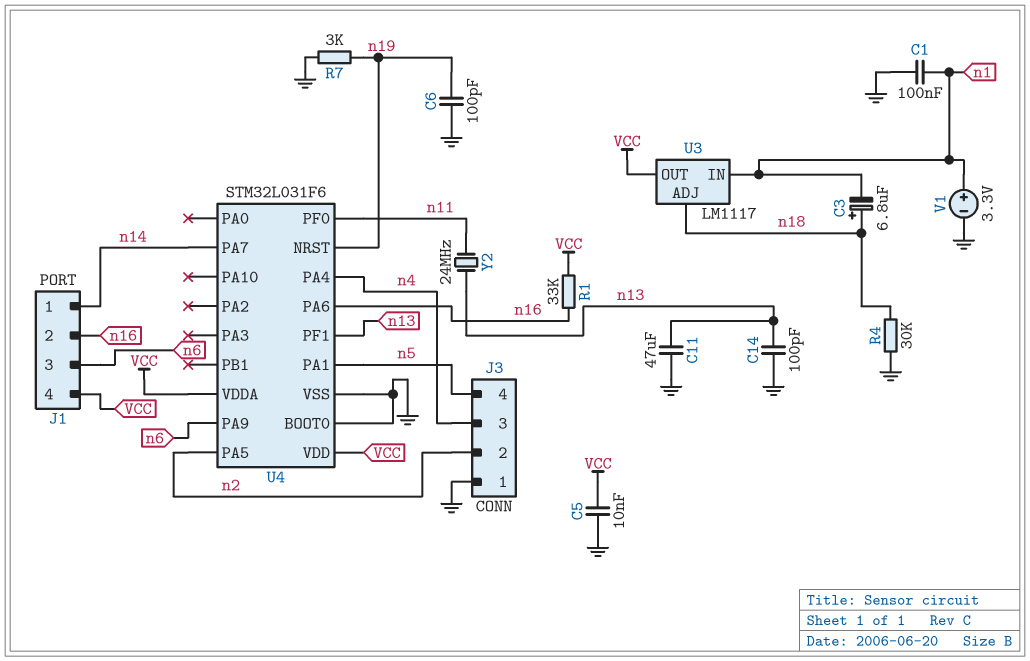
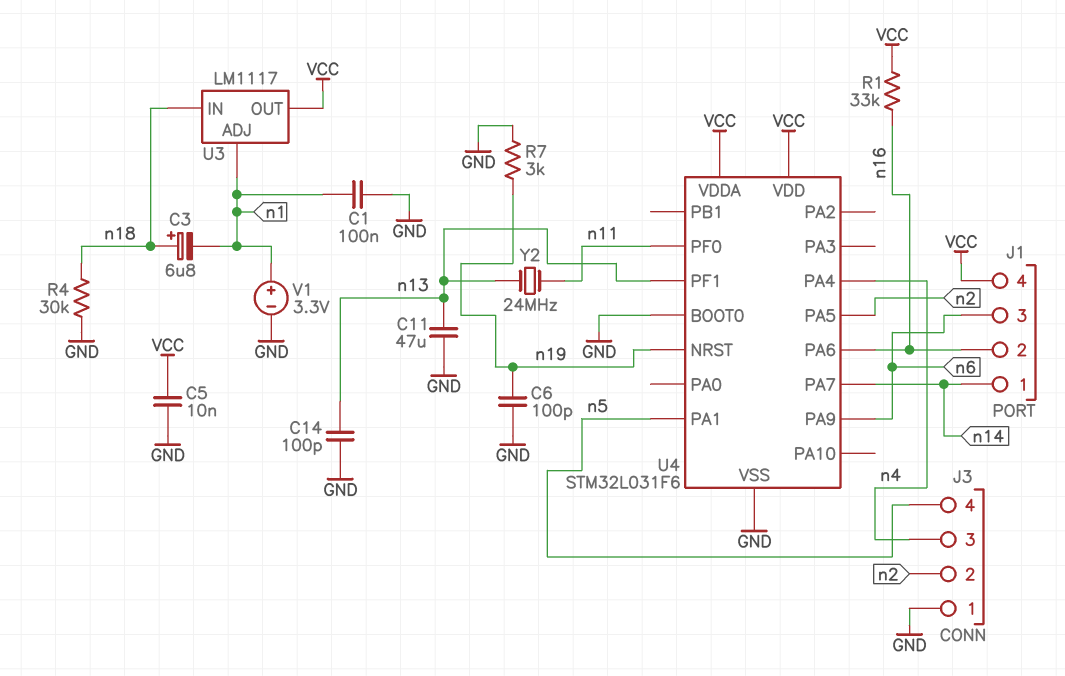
U3 pin ADJ: n18 -> n1
U3 pin IN: n1 -> n18

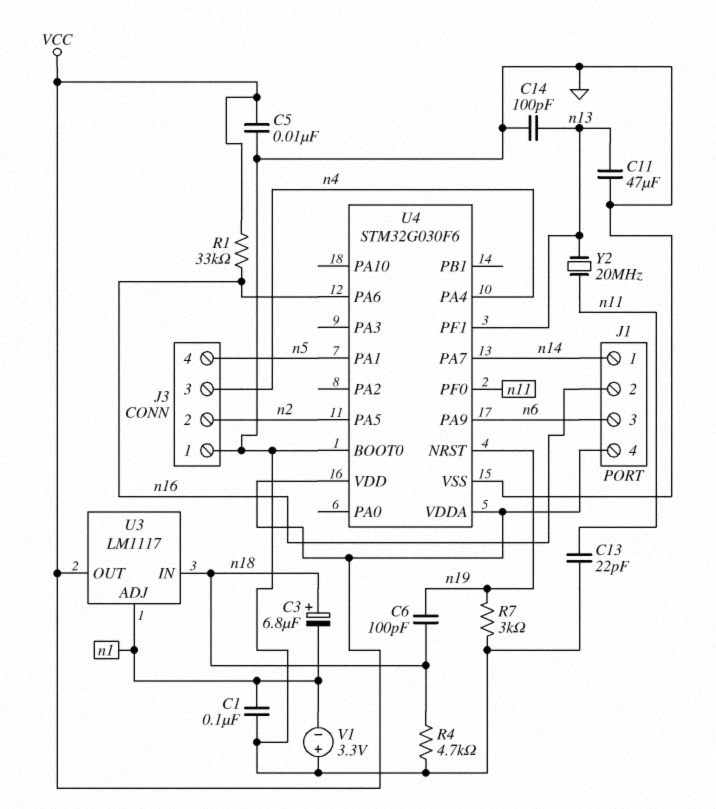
C6: 100pF (GND, n19) -> 100pF (n18, n19)
C13: none -> 22pF (GND, n11)
R4: 30k (GND, n18) -> 4.7k (GND, n18)
U4: STM32L031F6 -> STM32G030F6
V1: 3.3V (plus n1, minus GND) -> 3.3V (plus GND, minus n1)
Y2: 24MHz (n11, n13) -> 20MHz (n11, n13)

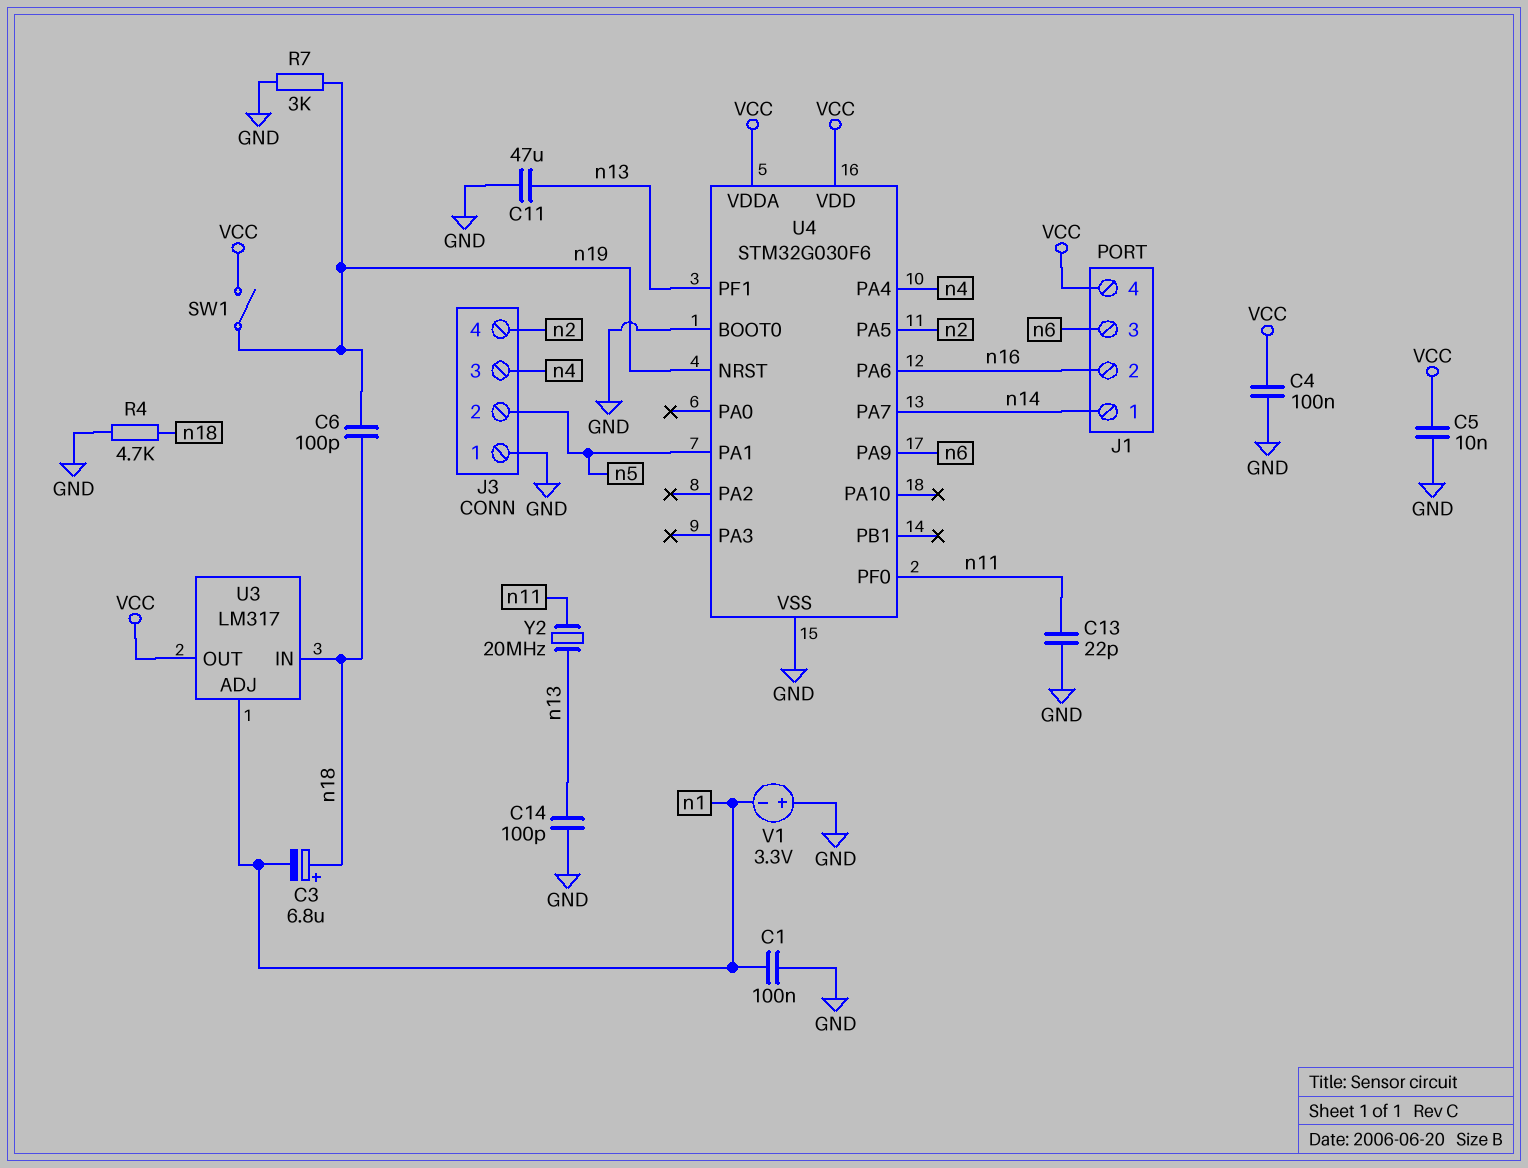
C4: none -> 100nF (GND, VCC)
J3 pin 2: n2 -> n5
J3 pin 4: n5 -> n2
R1: 33k (VCC, n16) -> none
SW1: none -> switch (VCC, n19)
U3: LM1117 -> LM317

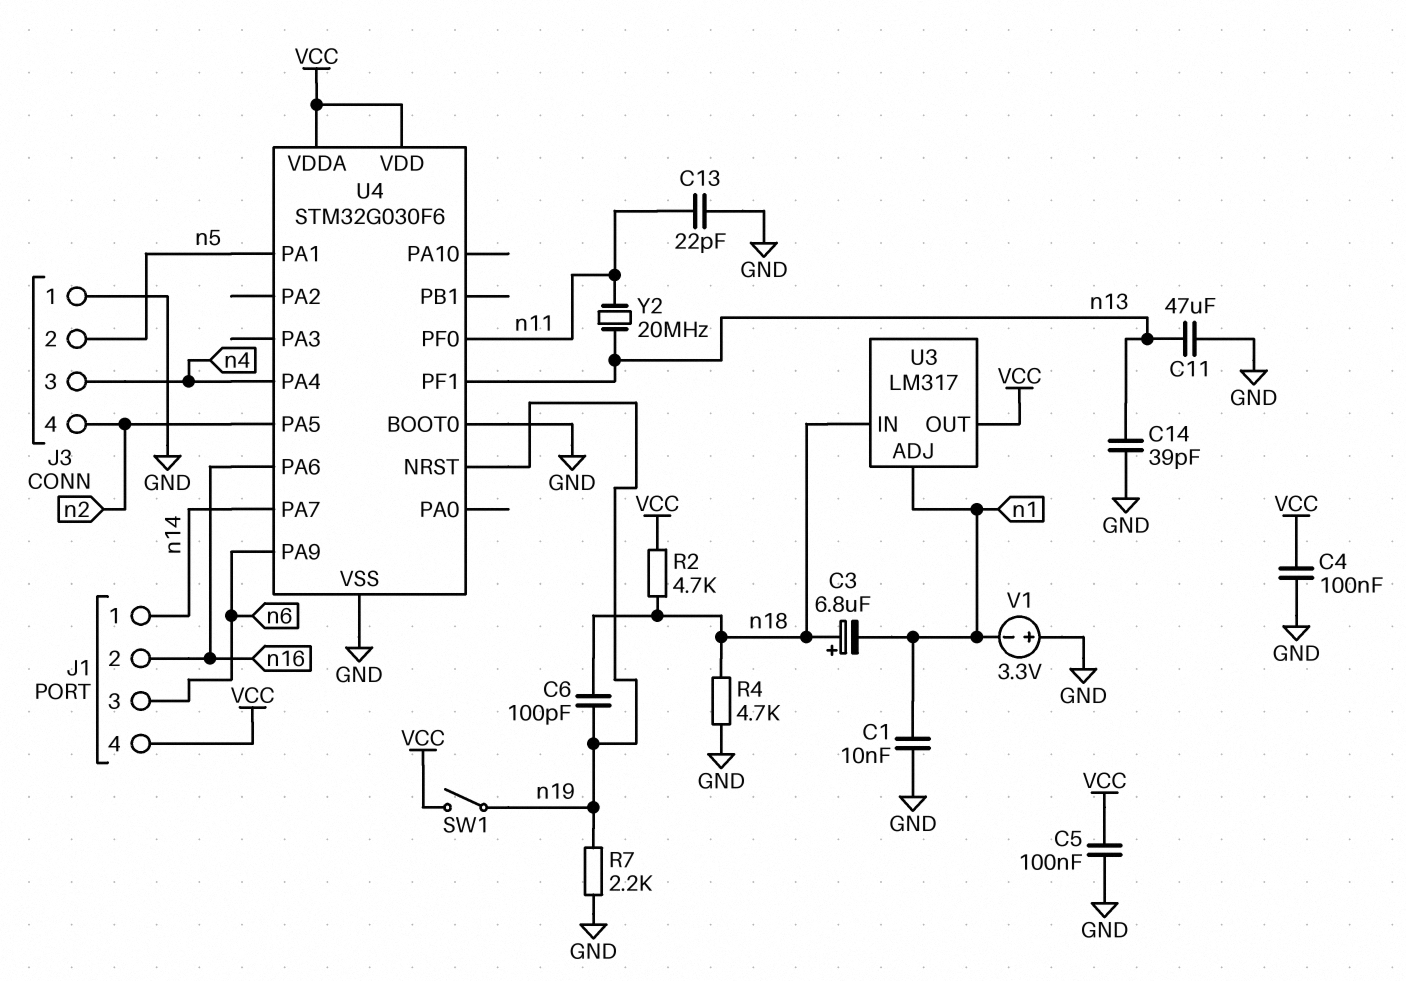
C1: 100nF (GND, n1) -> 10nF (GND, n1)
C5: 10nF (GND, VCC) -> 100nF (GND, VCC)
C14: 100pF (GND, n13) -> 39pF (GND, n13)
R2: none -> 4.7k (VCC, n18)
R7: 3k (GND, n19) -> 2.2k (GND, n19)

